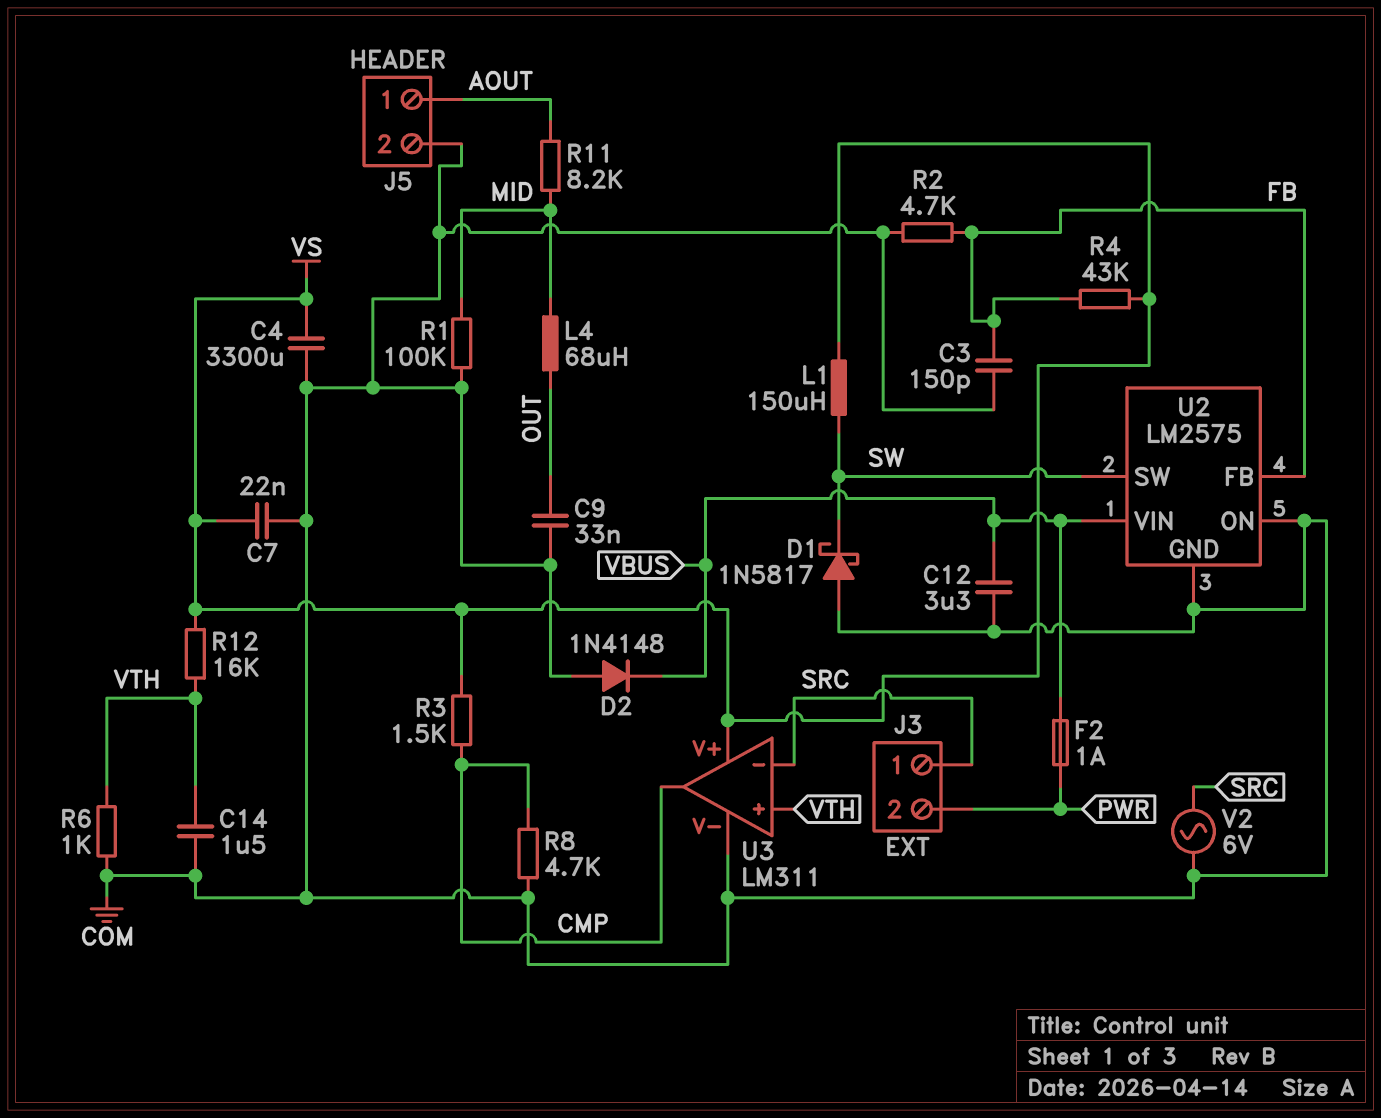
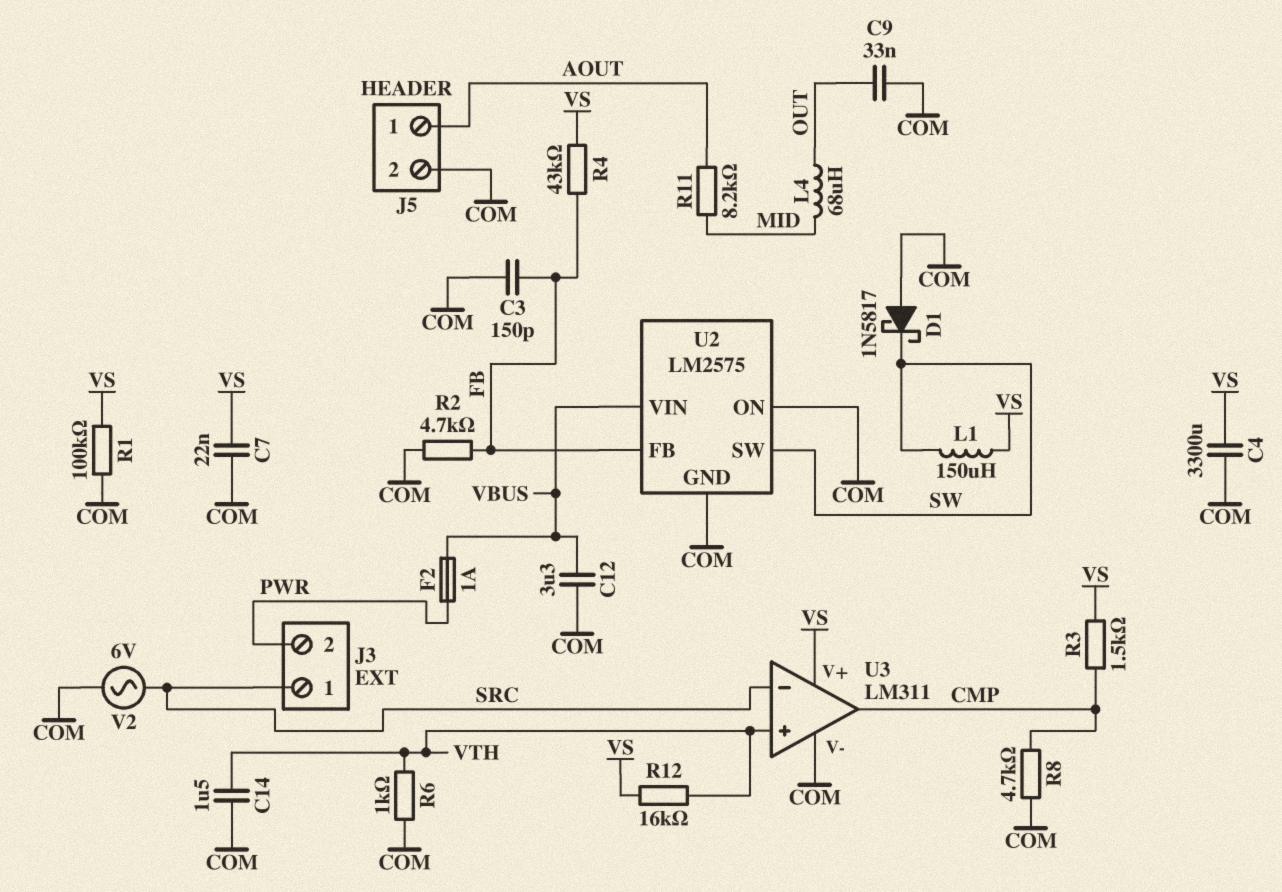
D2: diode 1N4148 (A COM, K VBUS) -> none
R1: 100k (COM, MID) -> 100k (COM, VS)

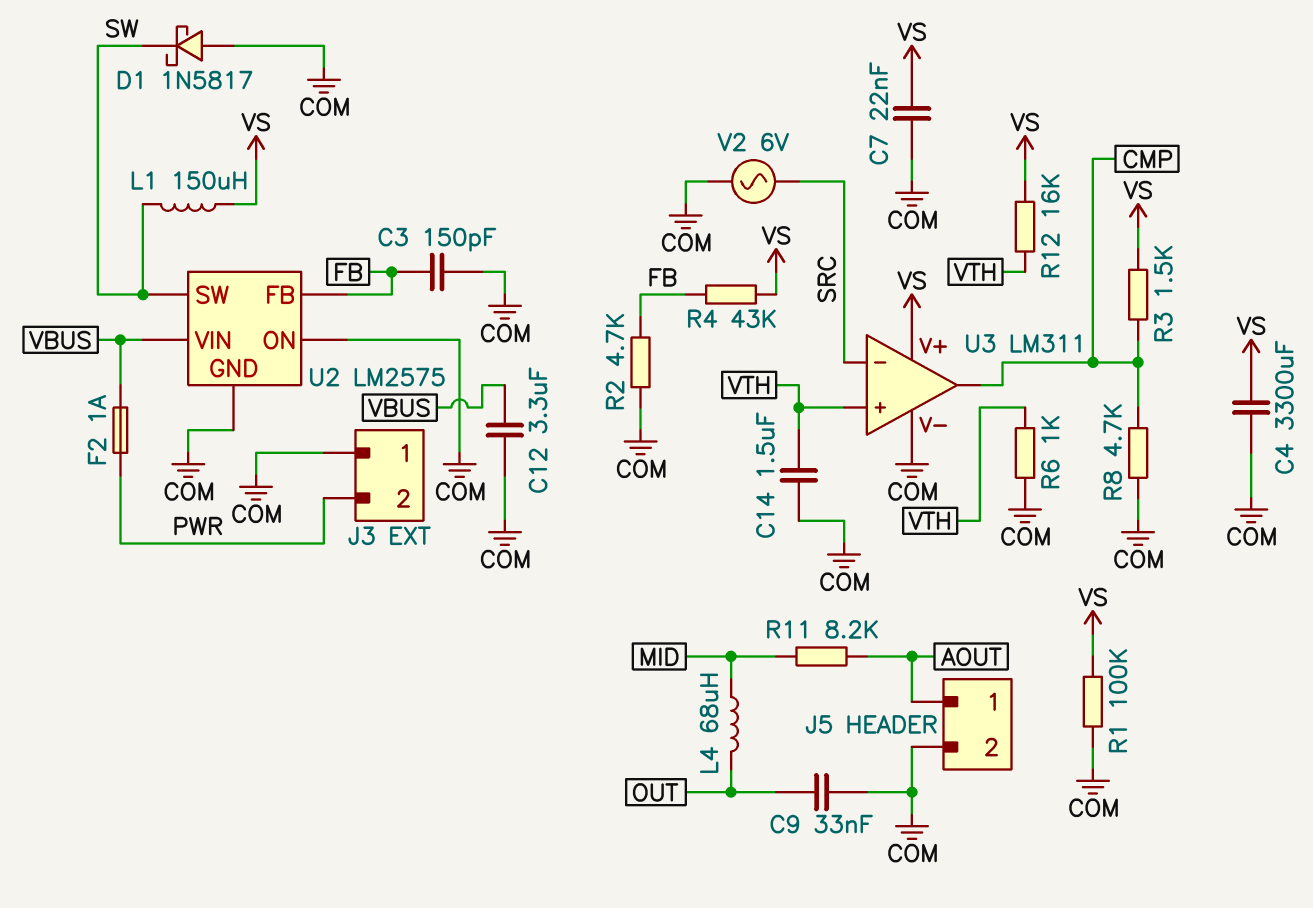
J3 pin 1: SRC -> COM

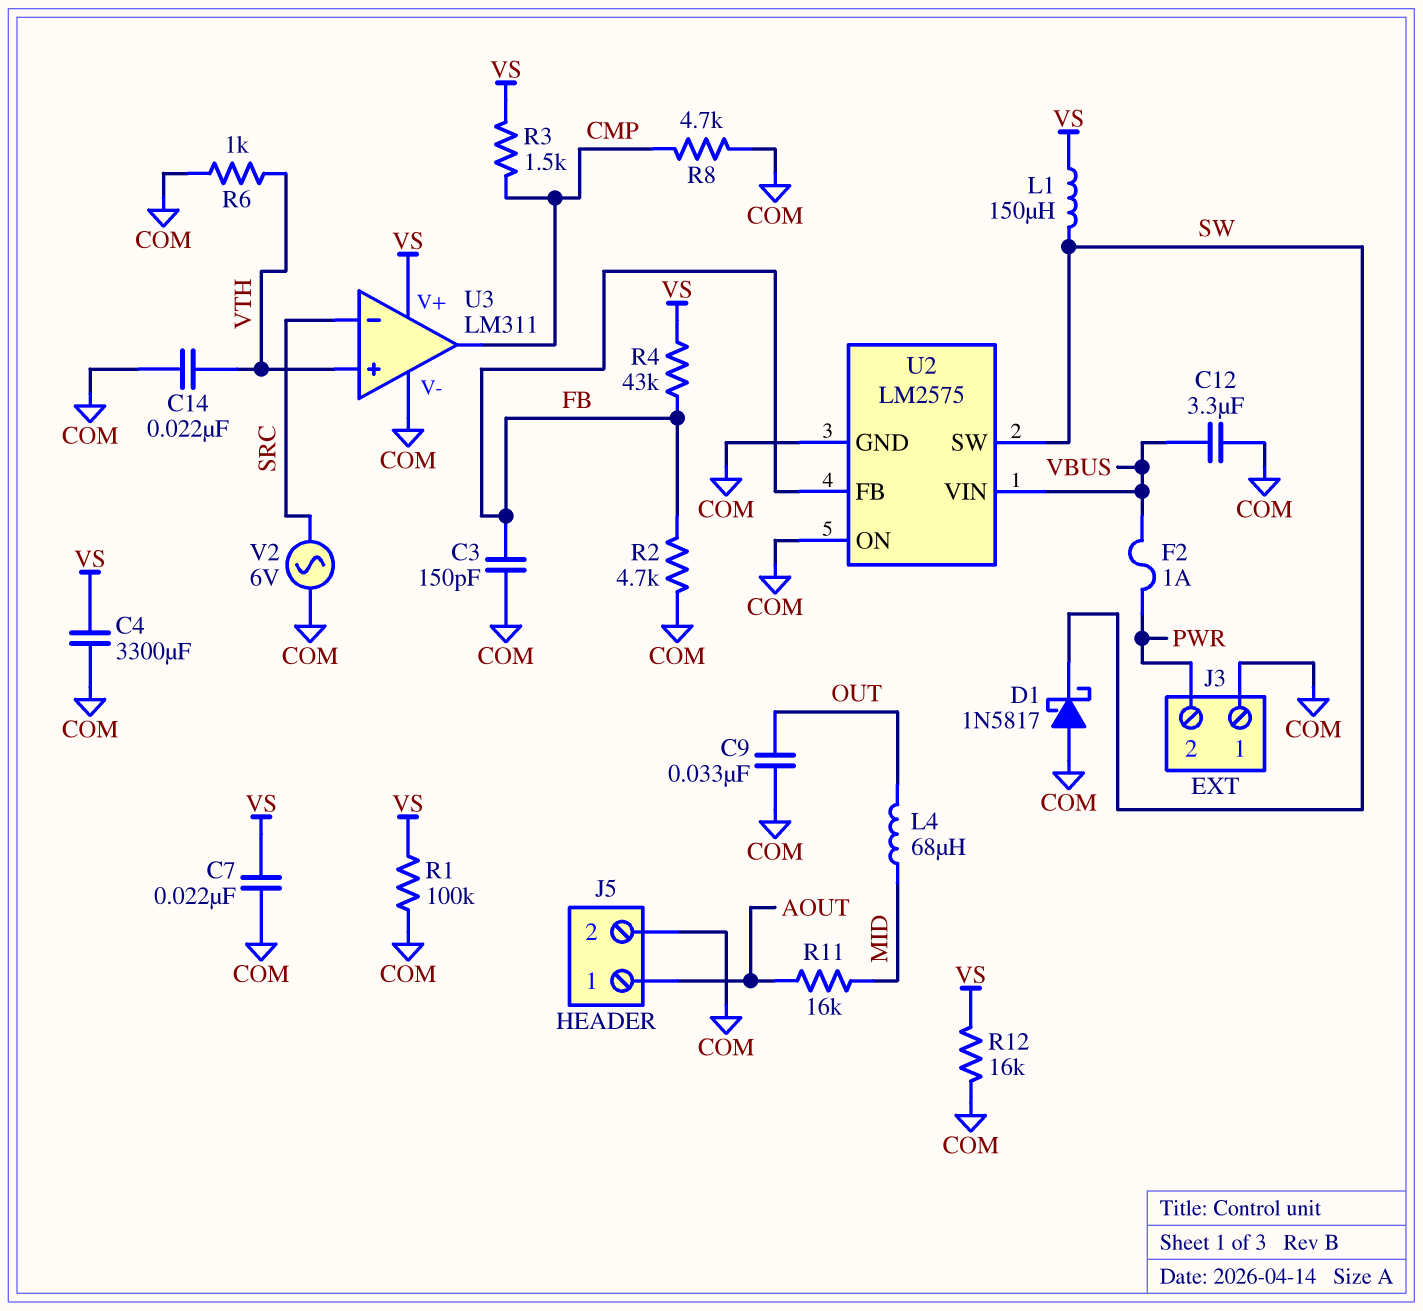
C14: 1.5uF (COM, VTH) -> 22nF (COM, VTH)
R11: 8.2k (AOUT, MID) -> 16k (AOUT, MID)
R12: 16k (VS, VTH) -> 16k (COM, VS)

